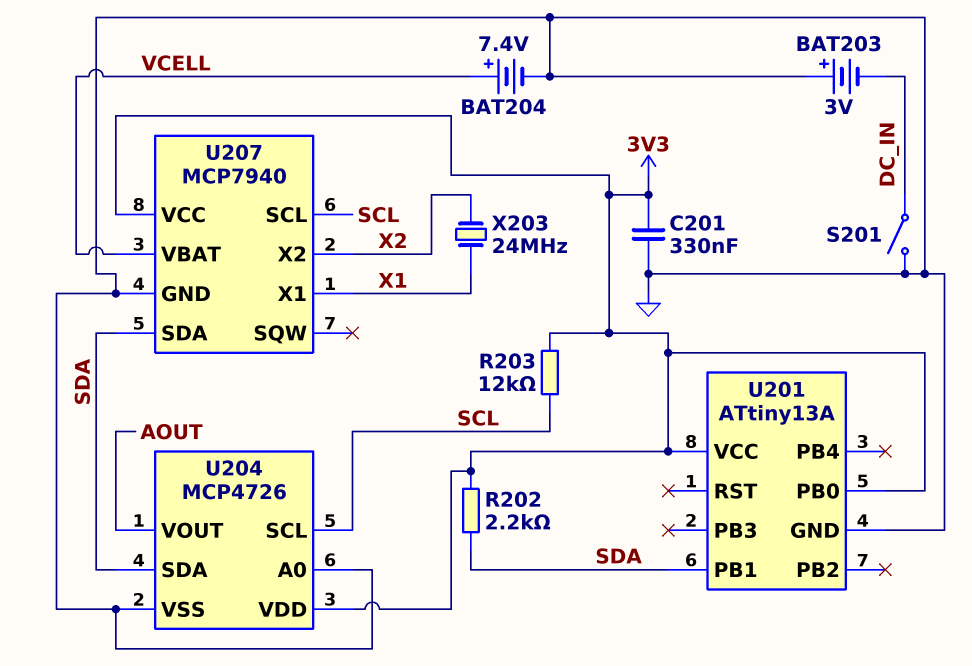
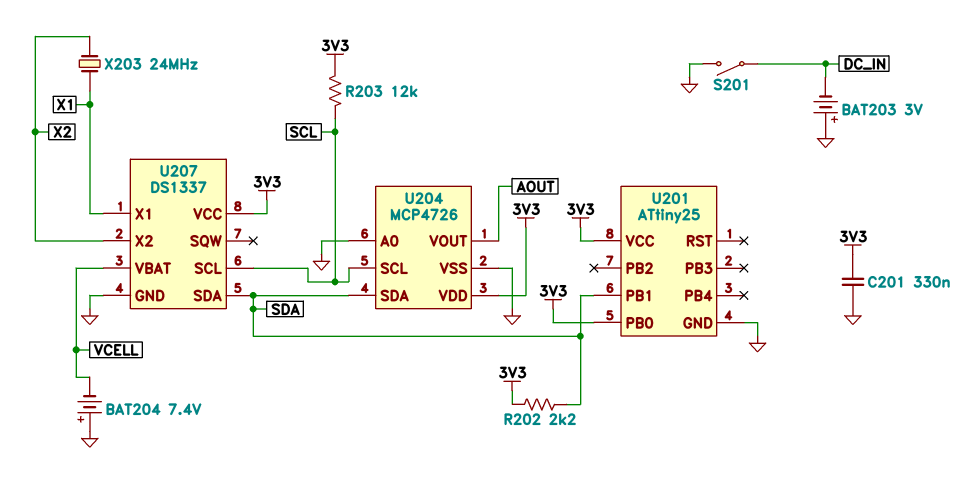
BAT204: 7.4V (plus VCELL, minus GND) -> 7.4V (plus GND, minus VCELL)
U201: ATtiny13A -> ATtiny25
U207: MCP7940 -> DS1337

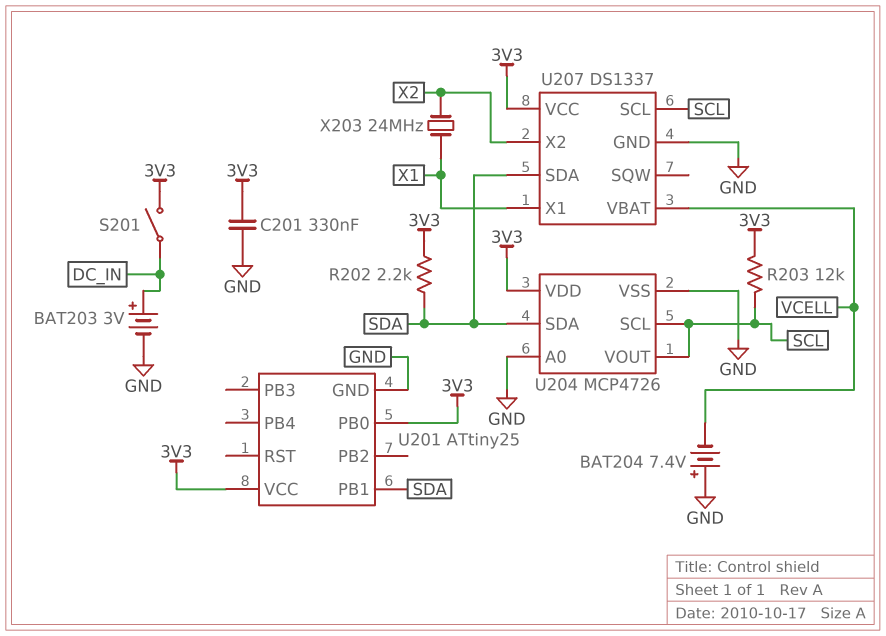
BAT203: 3V (plus GND, minus DC_IN) -> 3V (plus DC_IN, minus GND)
S201: switch (DC_IN, GND) -> switch (3V3, DC_IN)
U204 pin VOUT: AOUT -> SCL

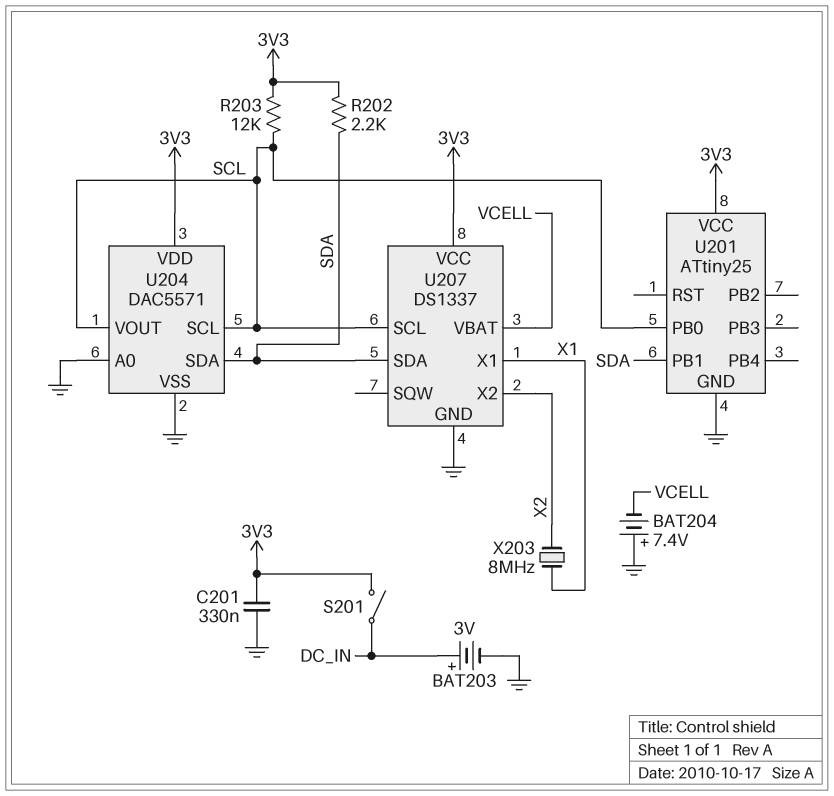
U201 pin PB0: 3V3 -> SCL
U204: MCP4726 -> DAC5571
X203: 24MHz (X1, X2) -> 8MHz (X1, X2)

